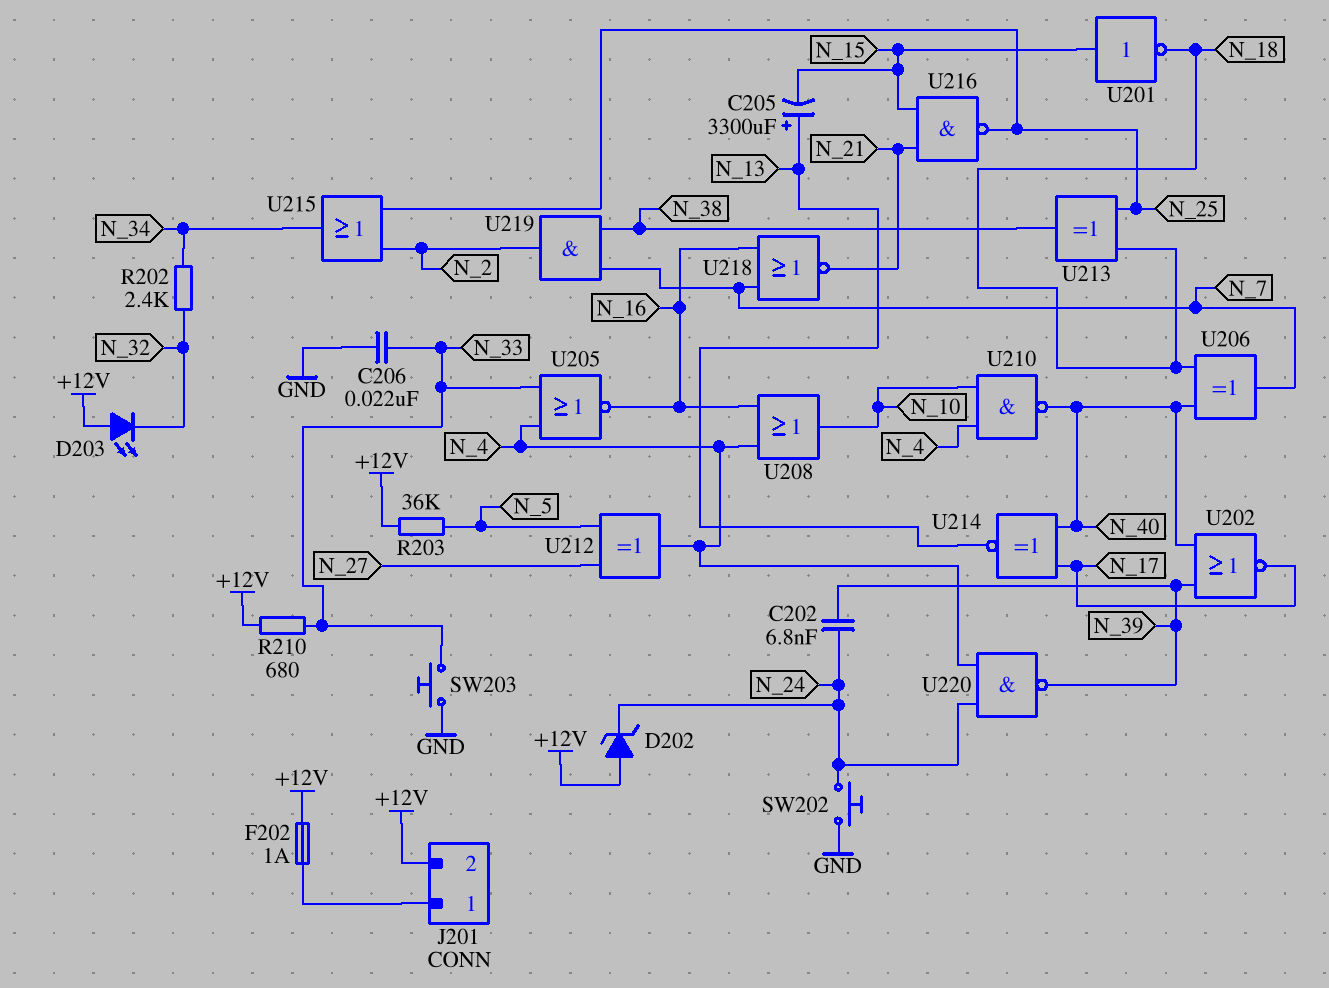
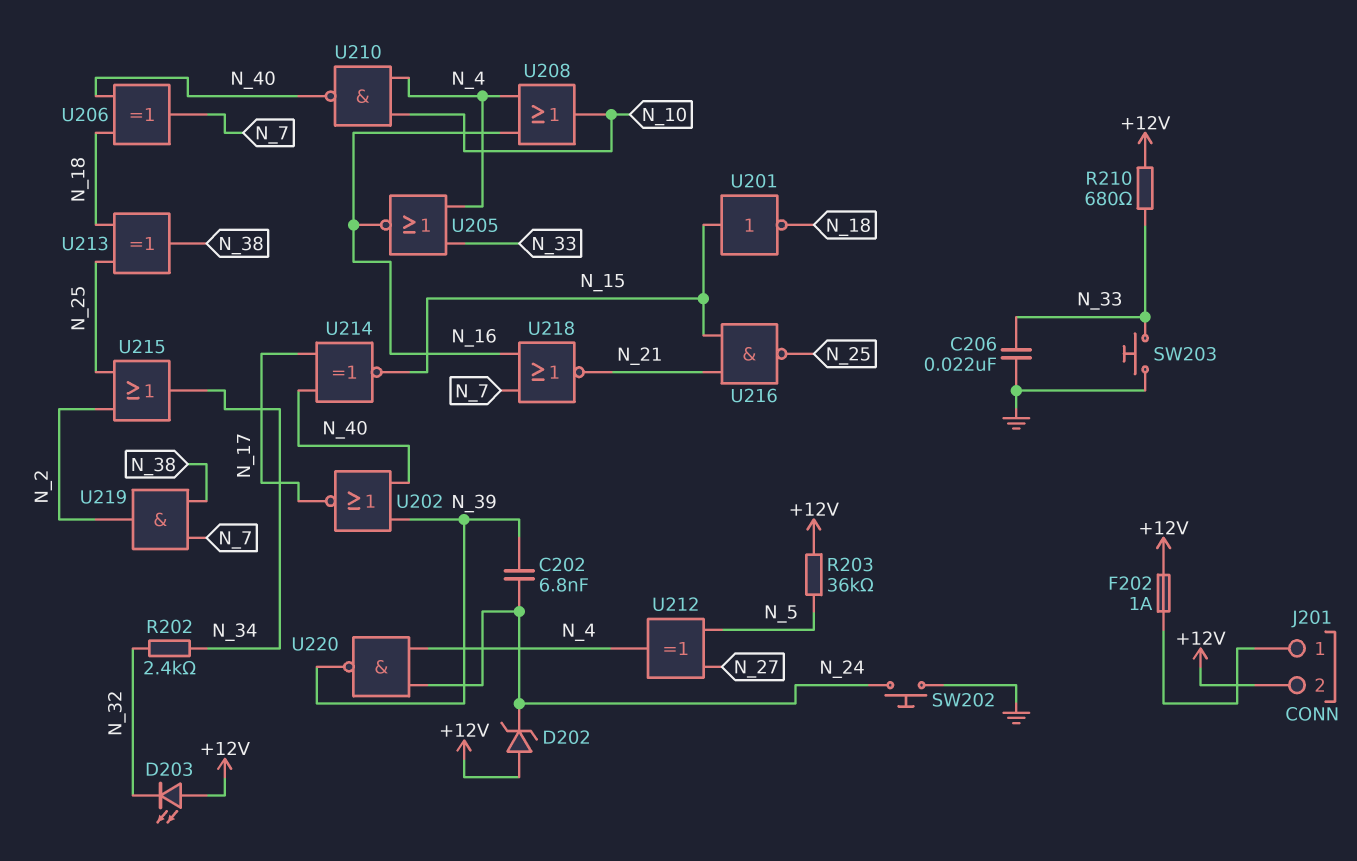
C205: 3300uF (plus N_13, minus N_15) -> none
U214: XNOR (in N_17, in N_40, out N_13) -> XNOR (in N_17, in N_40, out N_15)

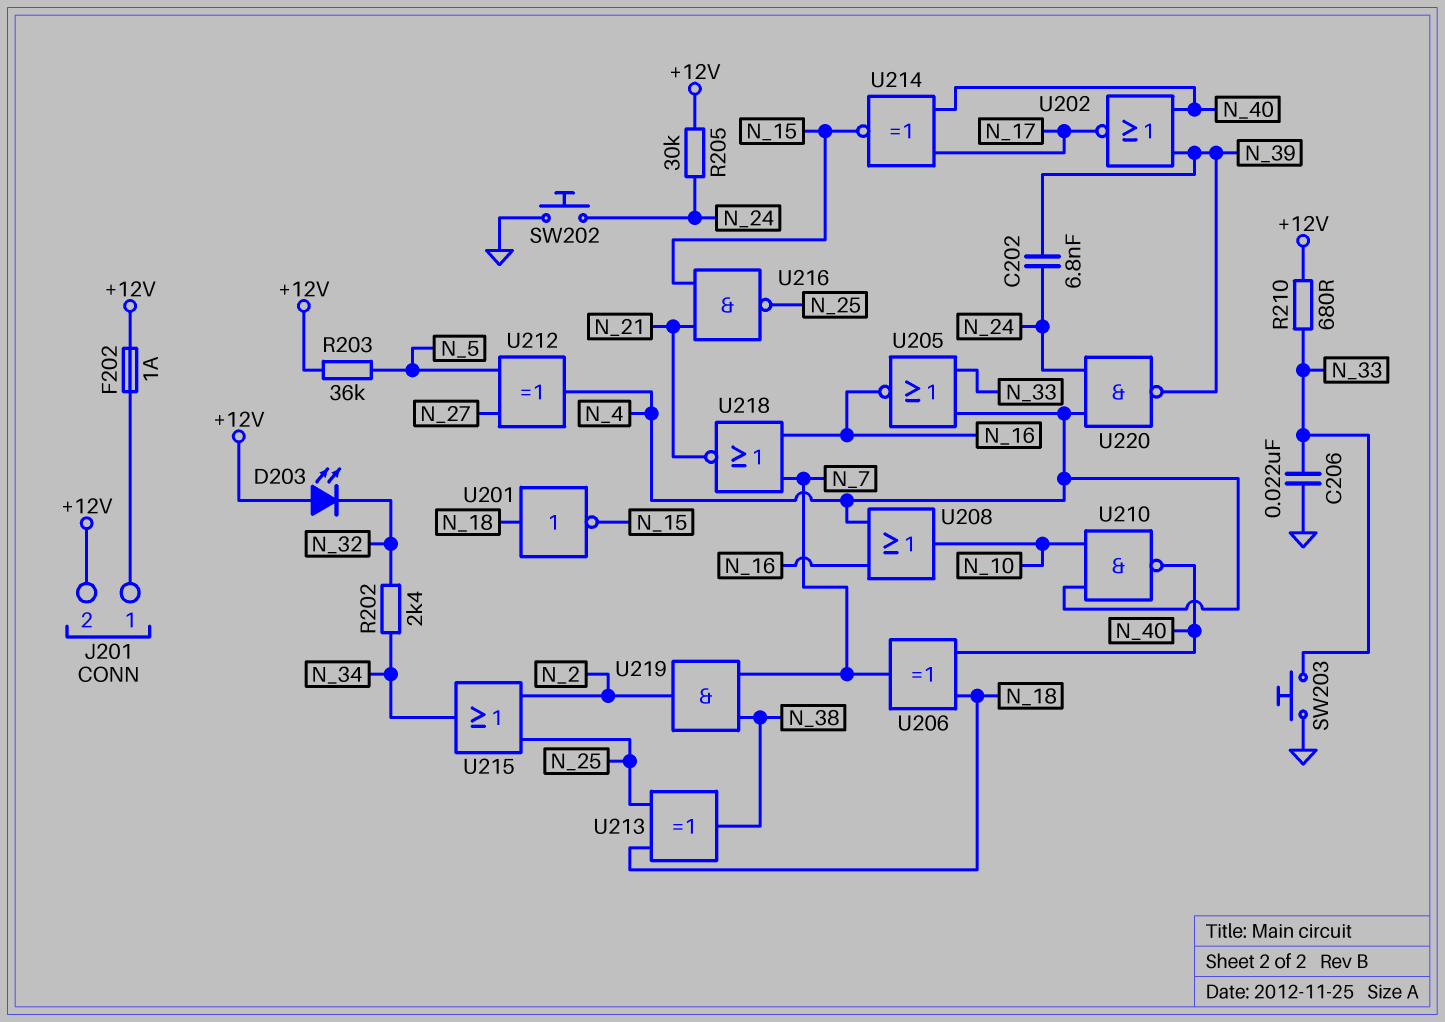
D202: zener (A +12V, K N_24) -> none
R205: none -> 30k (+12V, N_24)
U201: NOT (in N_15, out N_18) -> NOT (in N_18, out N_15)

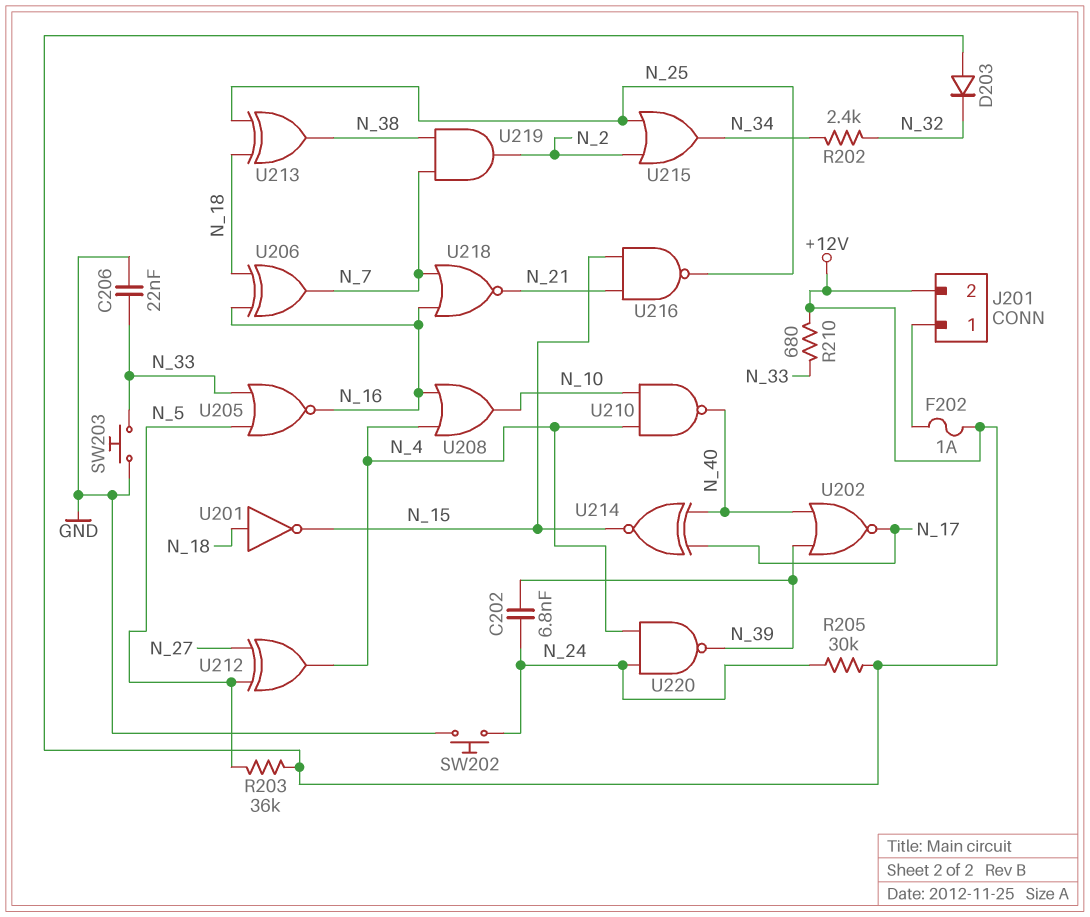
D203: LED (A +12V, K N_32) -> diode (A +12V, K N_32)
U205: NOR (in N_4, in N_33, out N_16) -> NOR (in N_5, in N_33, out N_16)
U206: XOR (in N_18, in N_40, out N_7) -> XOR (in N_16, in N_18, out N_7)

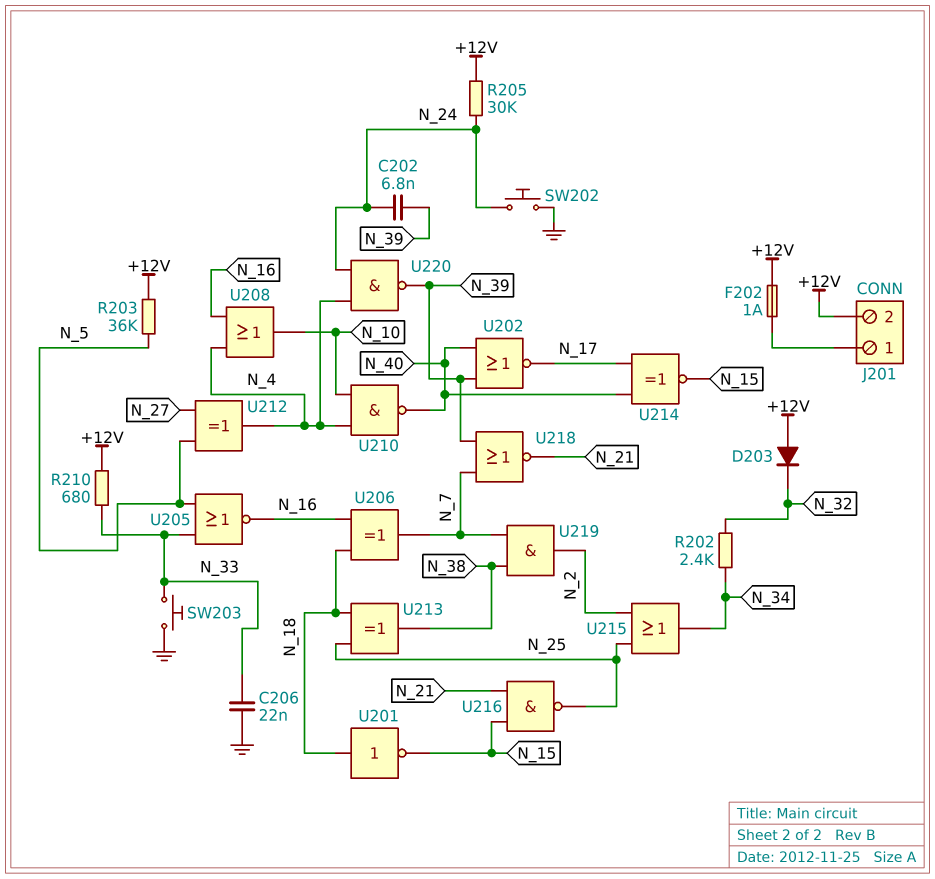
U218: NOR (in N_7, in N_16, out N_21) -> NOR (in N_7, in N_39, out N_21)

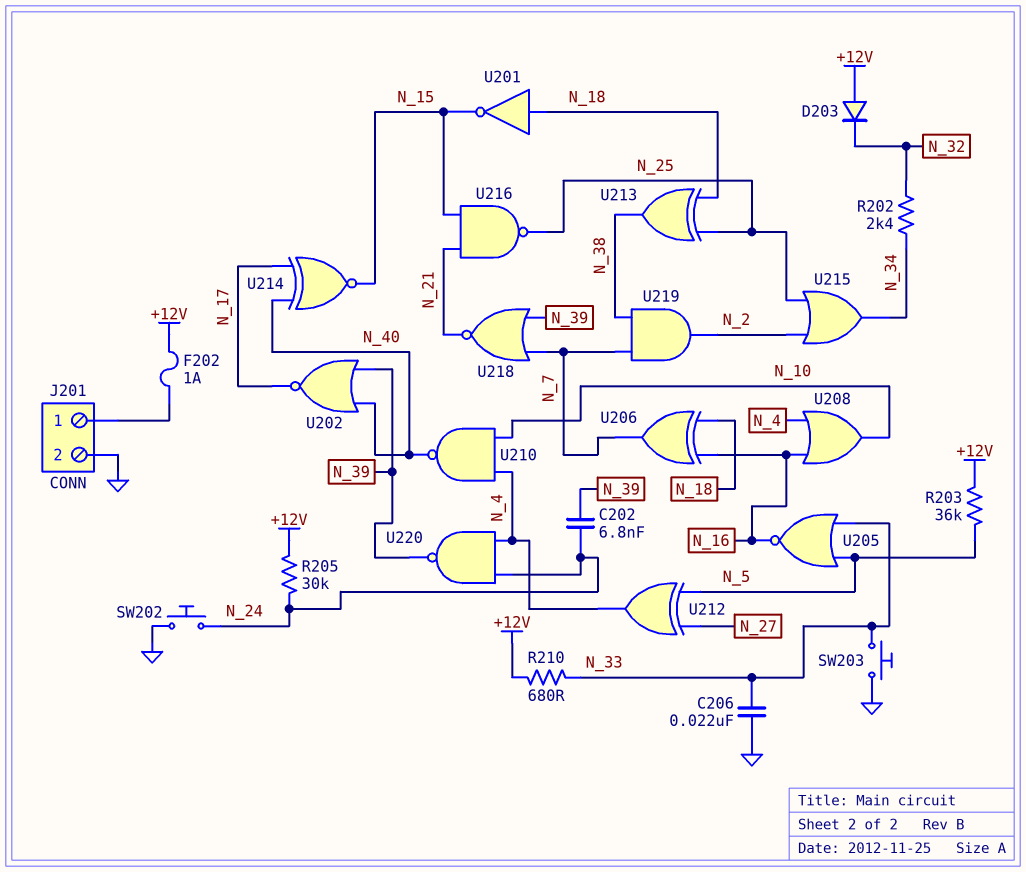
J201 pin 2: +12V -> GND

